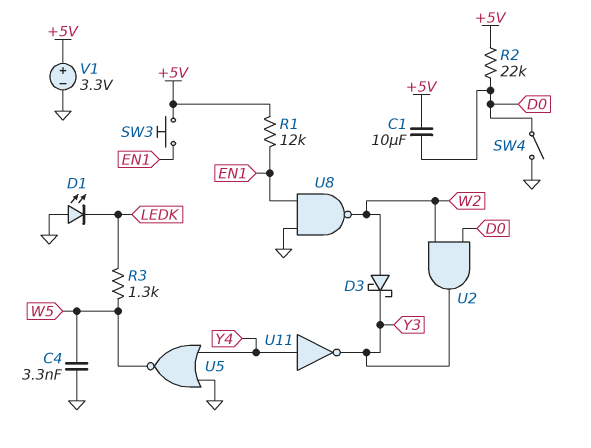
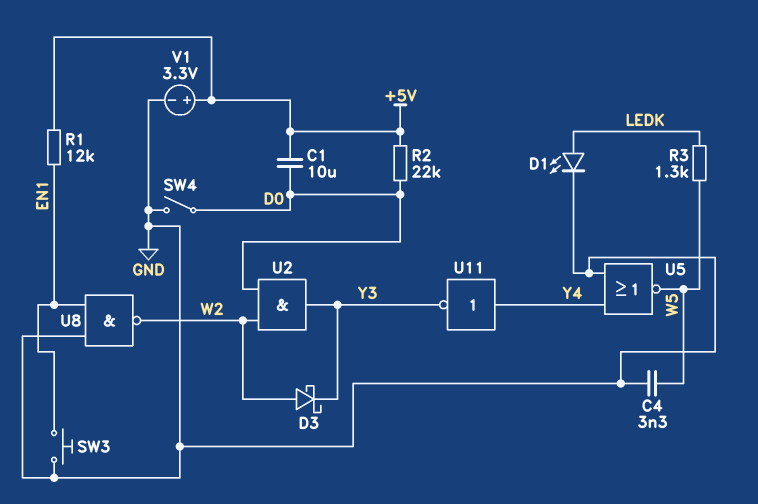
D1: LED (A GND, K LEDK) -> LED (A LEDK, K GND)
SW3: button (+5V, EN1) -> button (EN1, GND)

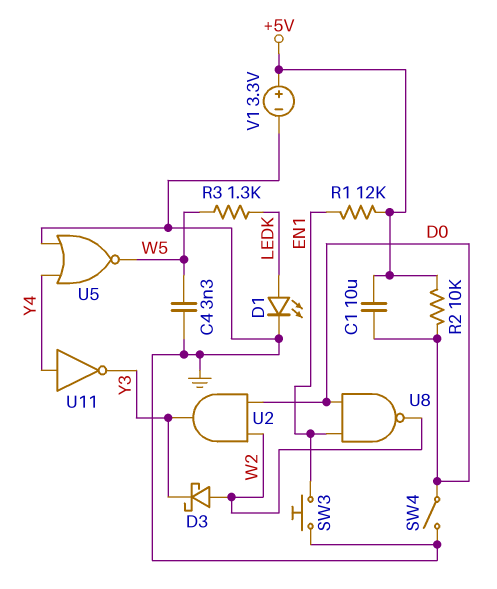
R2: 22k (+5V, D0) -> 10k (+5V, D0)
U8: NAND (in EN1, in GND, out W2) -> NAND (in D0, in EN1, out W2)

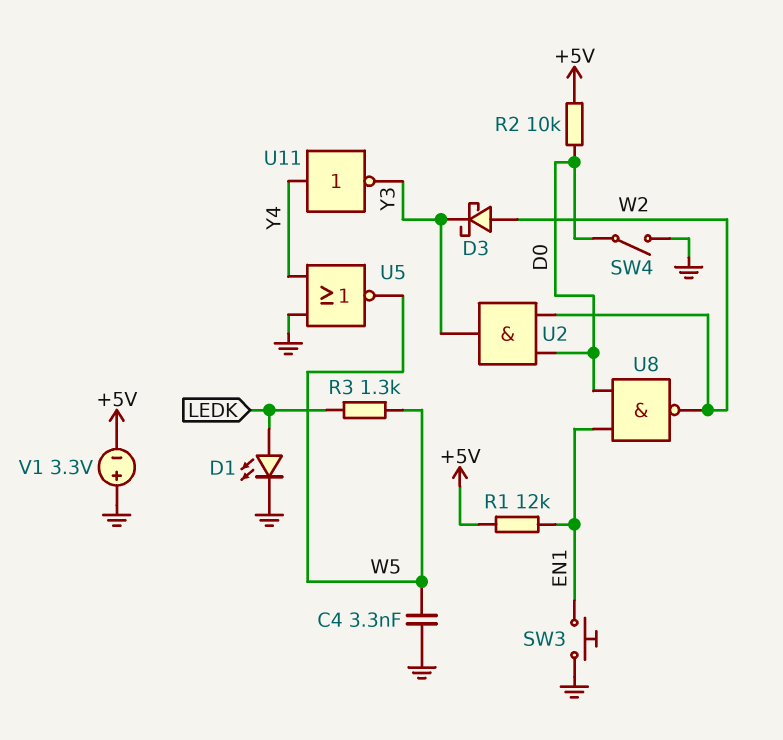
C1: 10uF (+5V, D0) -> none
V1: 3.3V (plus +5V, minus GND) -> 3.3V (plus GND, minus +5V)

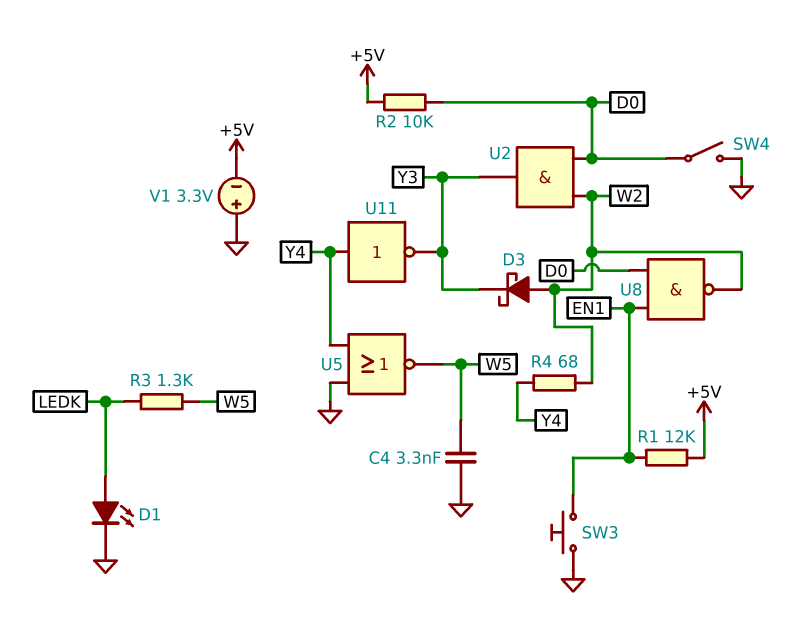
R4: none -> 68 (W2, Y4)

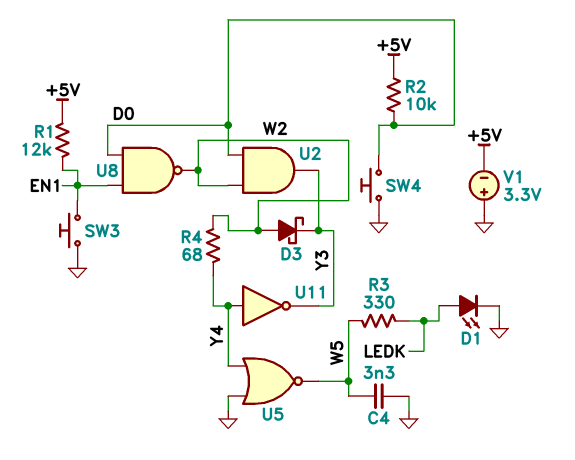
R3: 1.3k (LEDK, W5) -> 330 (LEDK, W5)
SW4: switch (D0, GND) -> button (D0, GND)

